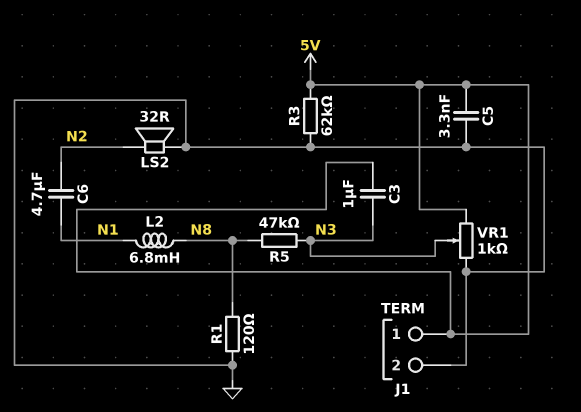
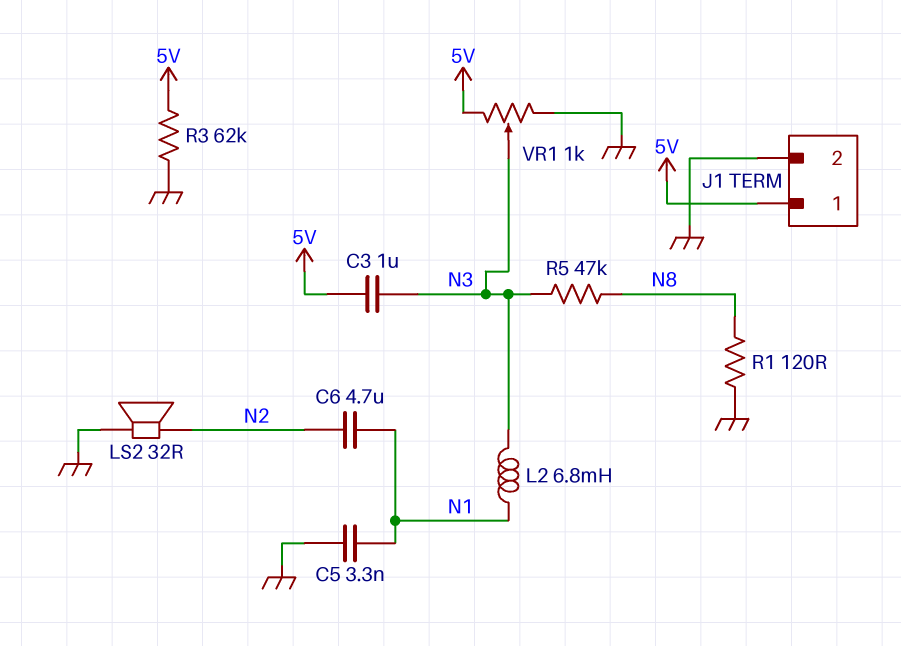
C5: 3.3nF (5V, GND) -> 3.3nF (GND, N1)
L2: 6.8mH (N1, N8) -> 6.8mH (N1, N3)

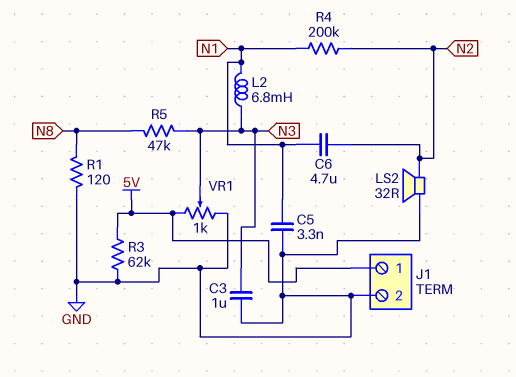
C3: 1uF (5V, N3) -> 1uF (GND, N3)
R4: none -> 200k (N1, N2)

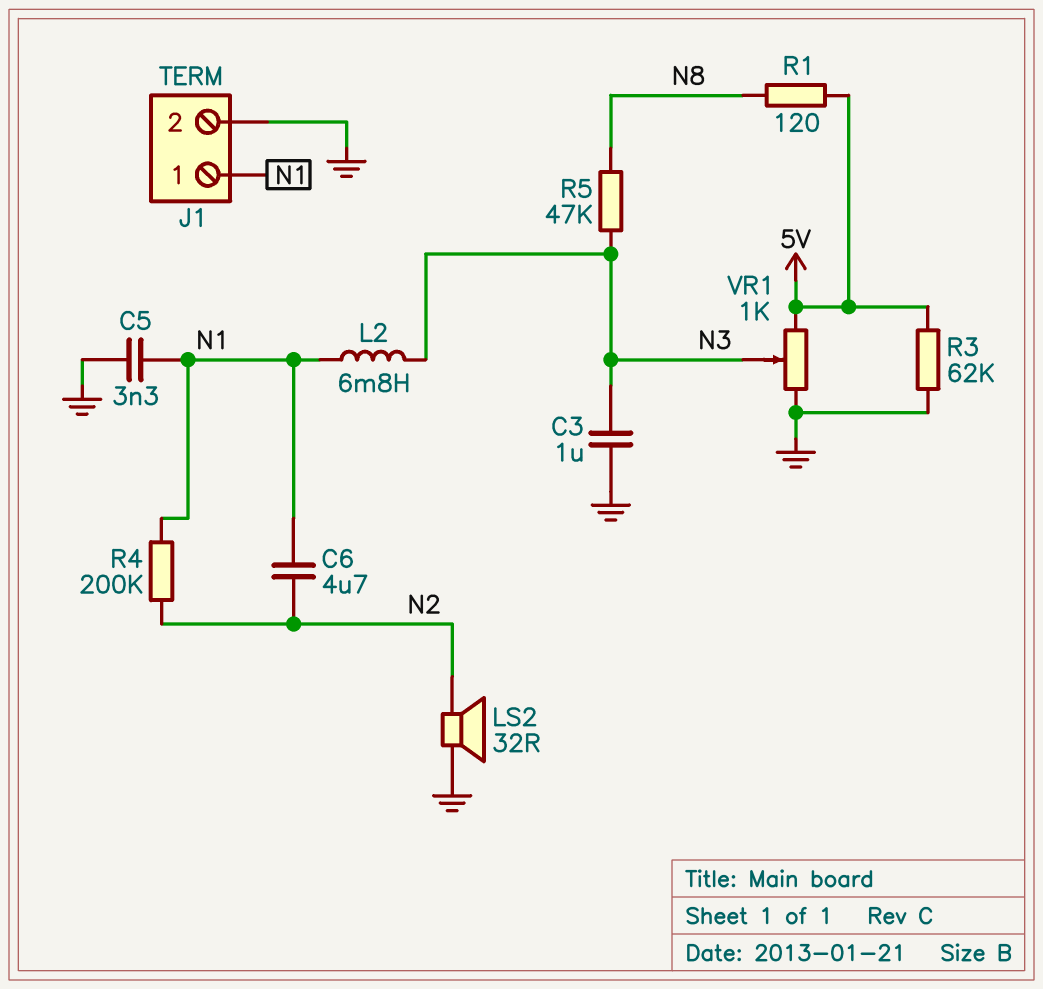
J1 pin 1: 5V -> N1
R1: 120 (GND, N8) -> 120 (5V, N8)

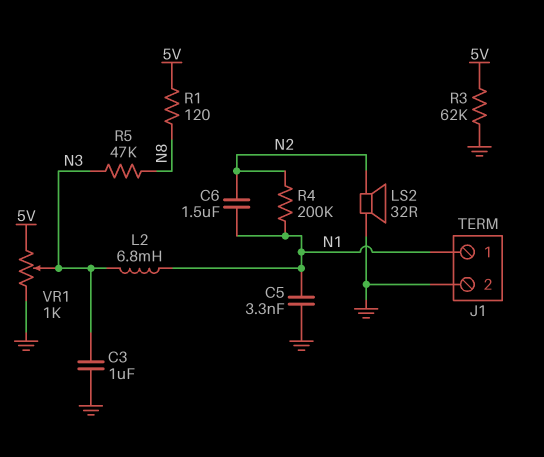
C6: 4.7uF (N1, N2) -> 1.5uF (N1, N2)

